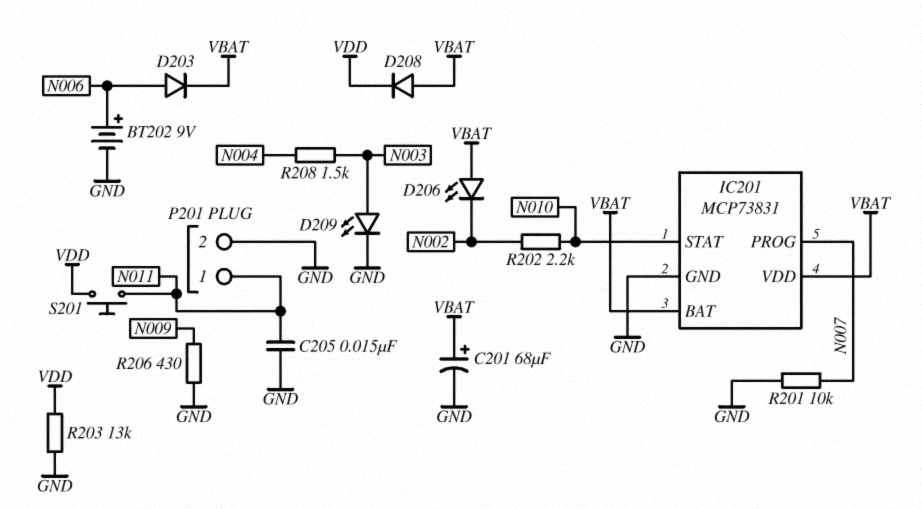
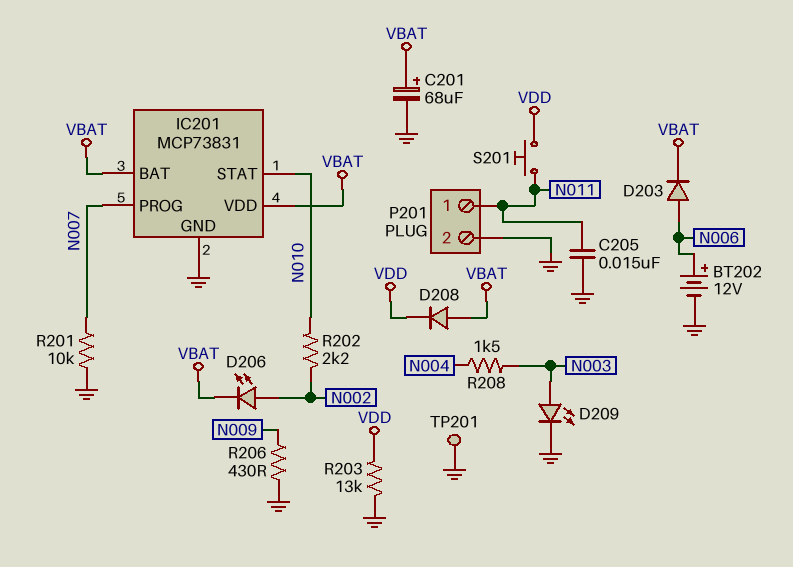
BT202: 9V (plus N006, minus GND) -> 12V (plus N006, minus GND)
D206: LED (A VBAT, K N002) -> LED (A N002, K VBAT)
TP201: none -> test point (GND)

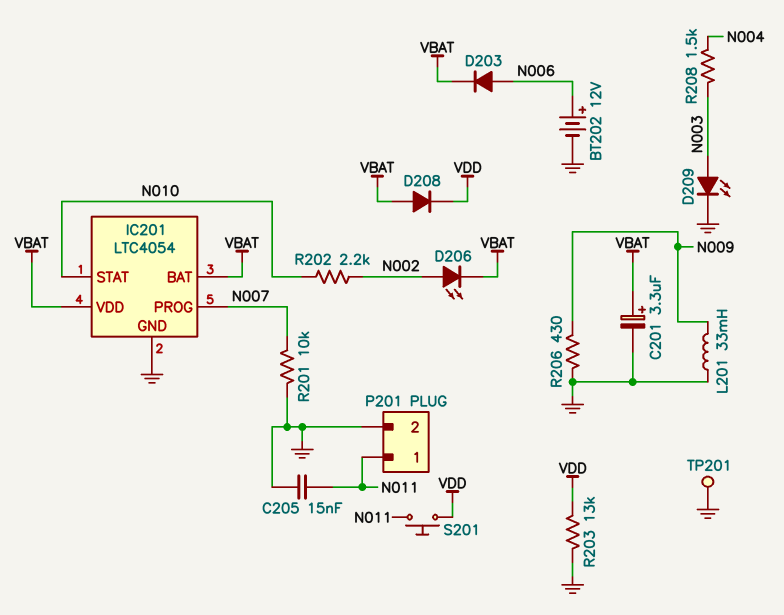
C201: 68uF (plus VBAT, minus GND) -> 3.3uF (plus VBAT, minus GND)
IC201: MCP73831 -> LTC4054
L201: none -> 33mH (GND, N009)

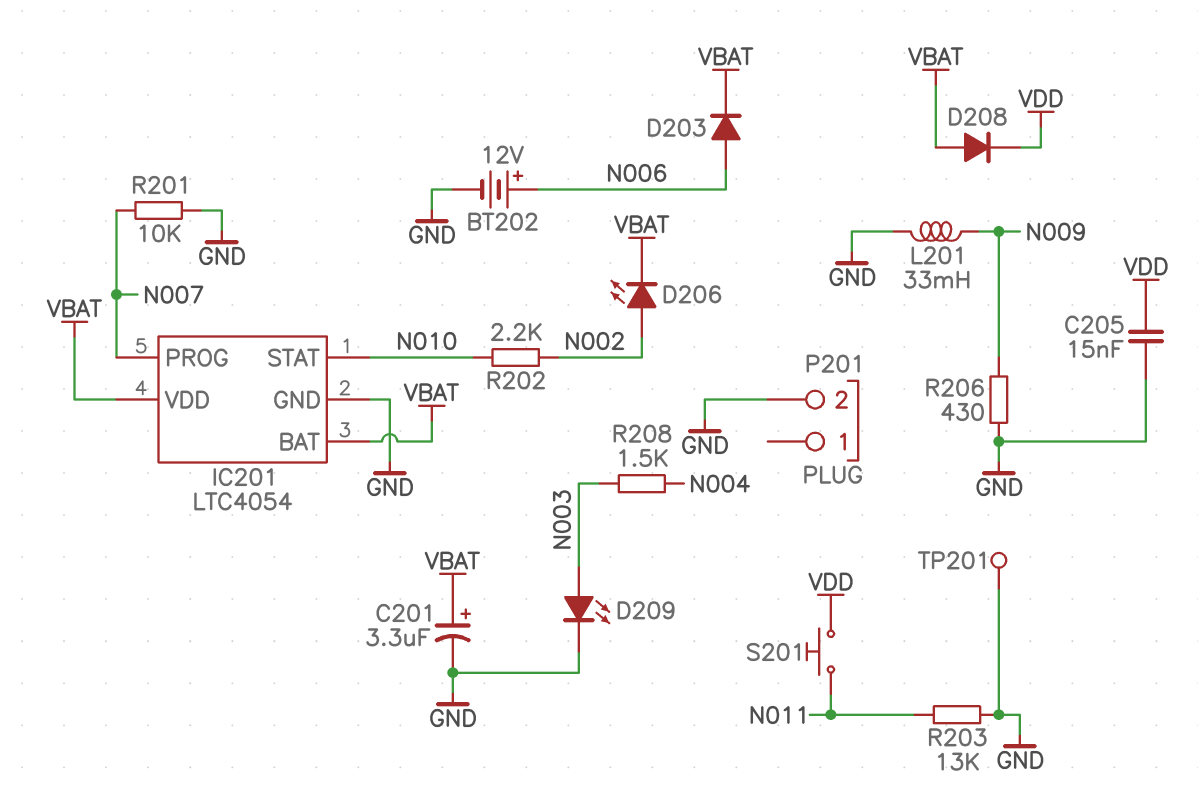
C205: 15nF (GND, N011) -> 15nF (GND, VDD)
P201 pin 1: N011 -> none
R203: 13k (GND, VDD) -> 13k (GND, N011)

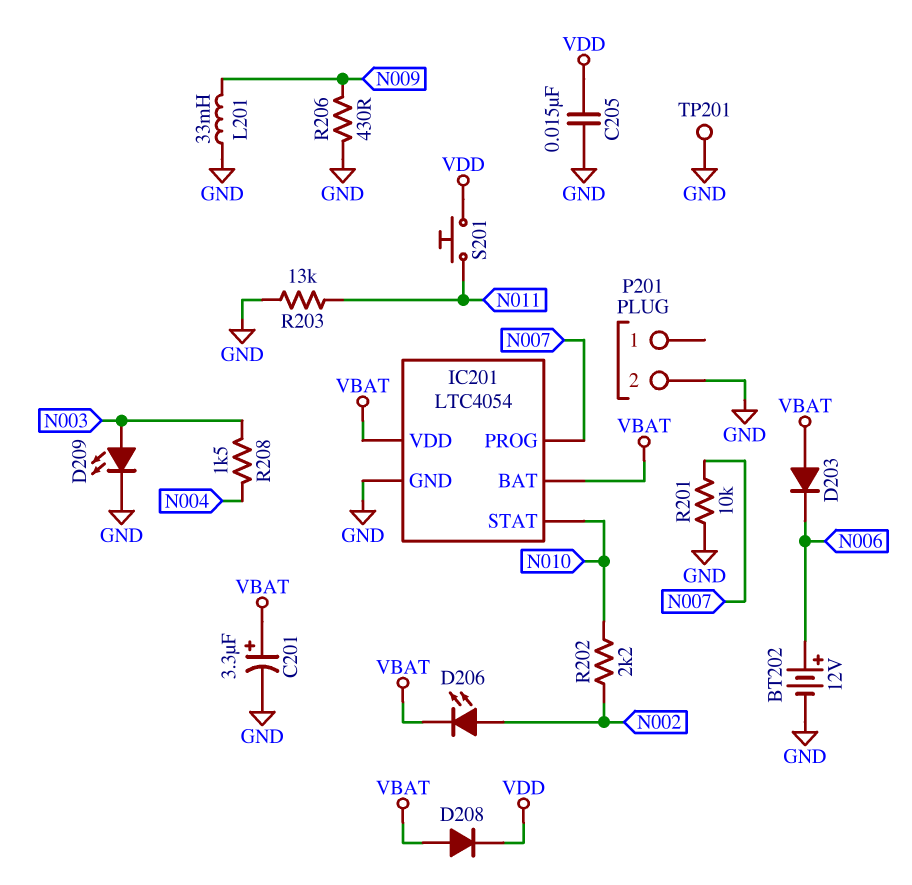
D203: diode (A N006, K VBAT) -> diode (A VBAT, K N006)

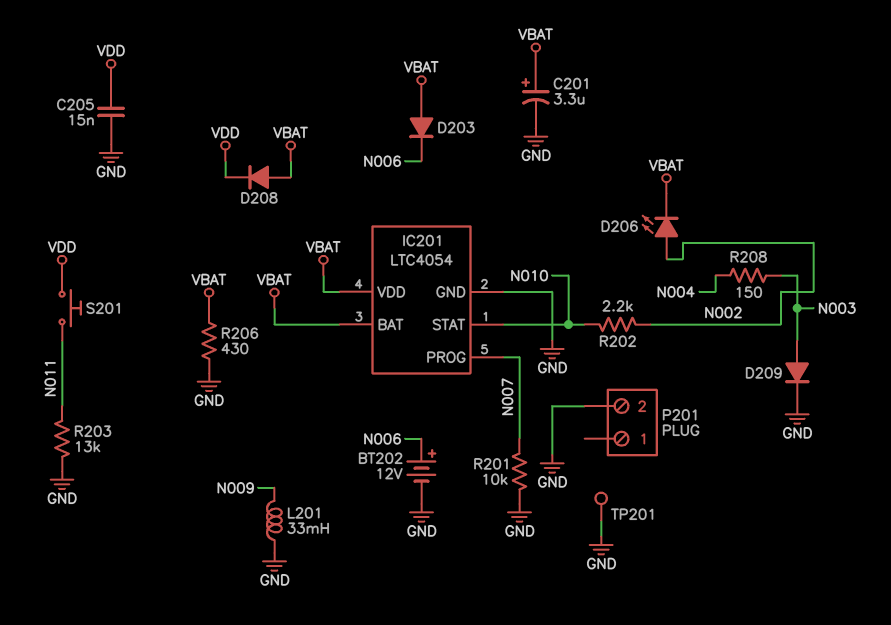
D209: LED (A N003, K GND) -> diode (A N003, K GND)
R206: 430 (GND, N009) -> 430 (GND, VBAT)
R208: 1.5k (N003, N004) -> 150 (N003, N004)

